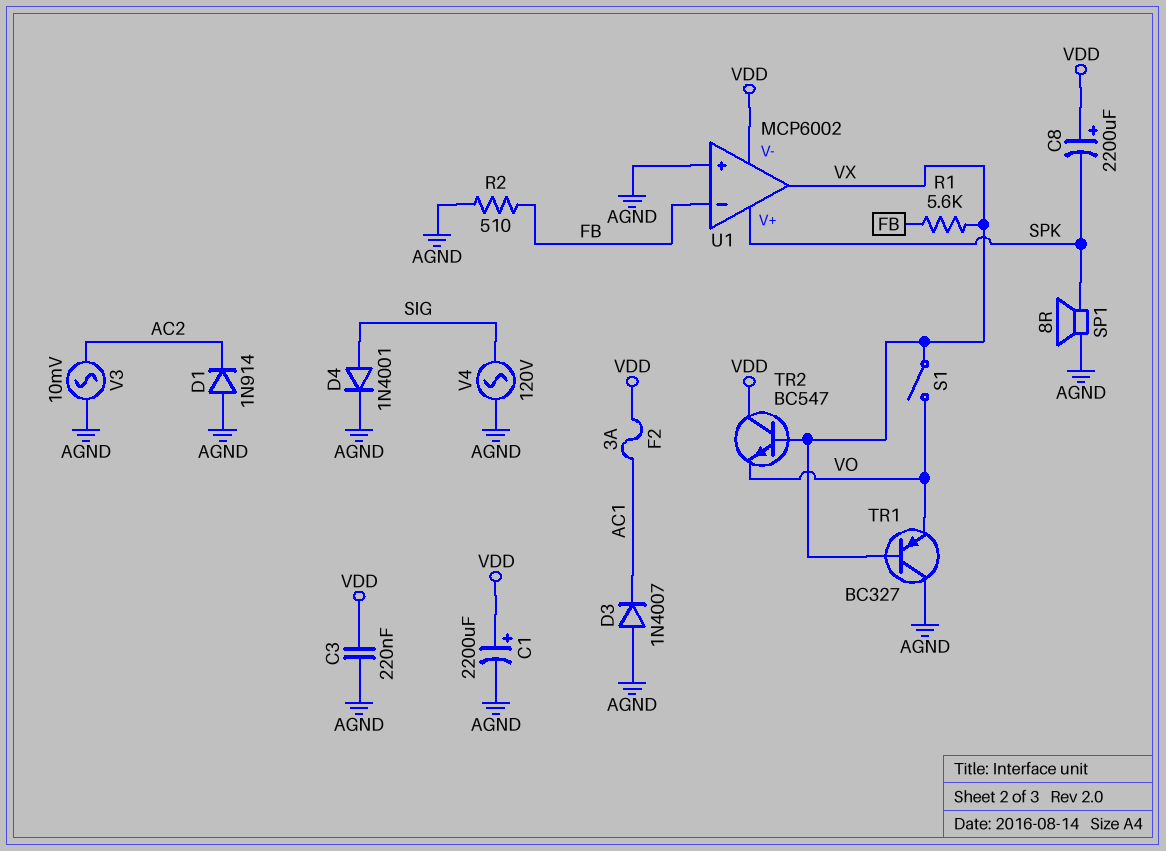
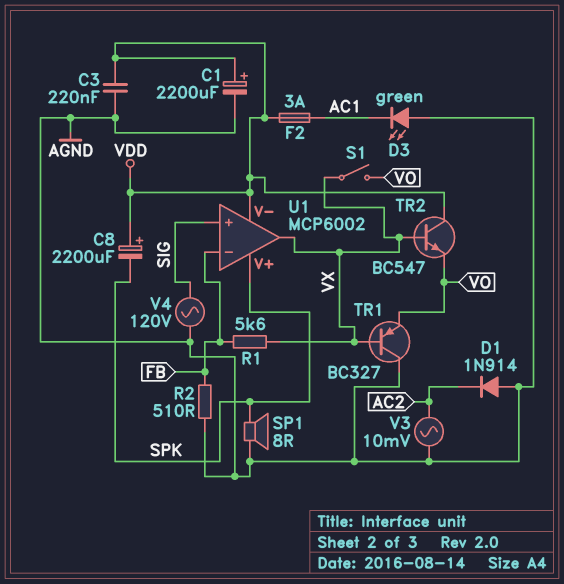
D3: diode 1N4007 (A AGND, K AC1) -> LED green (A AGND, K AC1)
D4: diode 1N4001 (A SIG, K AGND) -> none
U1 pin in+: AGND -> SIG

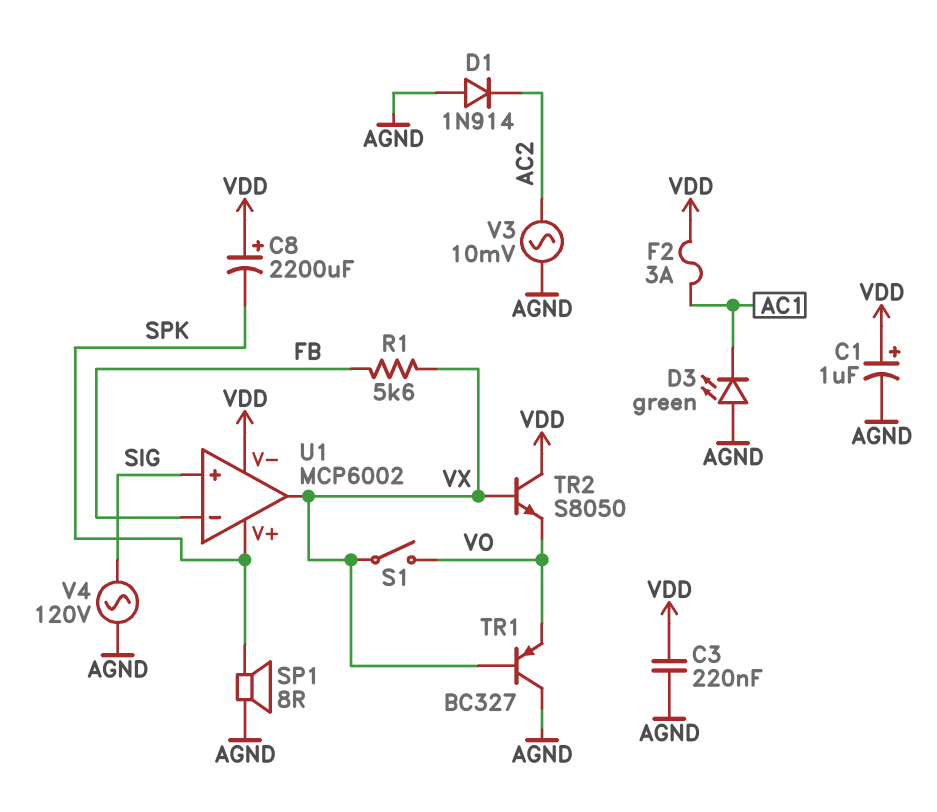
C1: 2200uF (plus VDD, minus AGND) -> 1uF (plus VDD, minus AGND)
R2: 510 (AGND, FB) -> none
TR2: NPN BC547 (B VX, C VDD, E VO) -> NPN S8050 (B VX, C VDD, E VO)

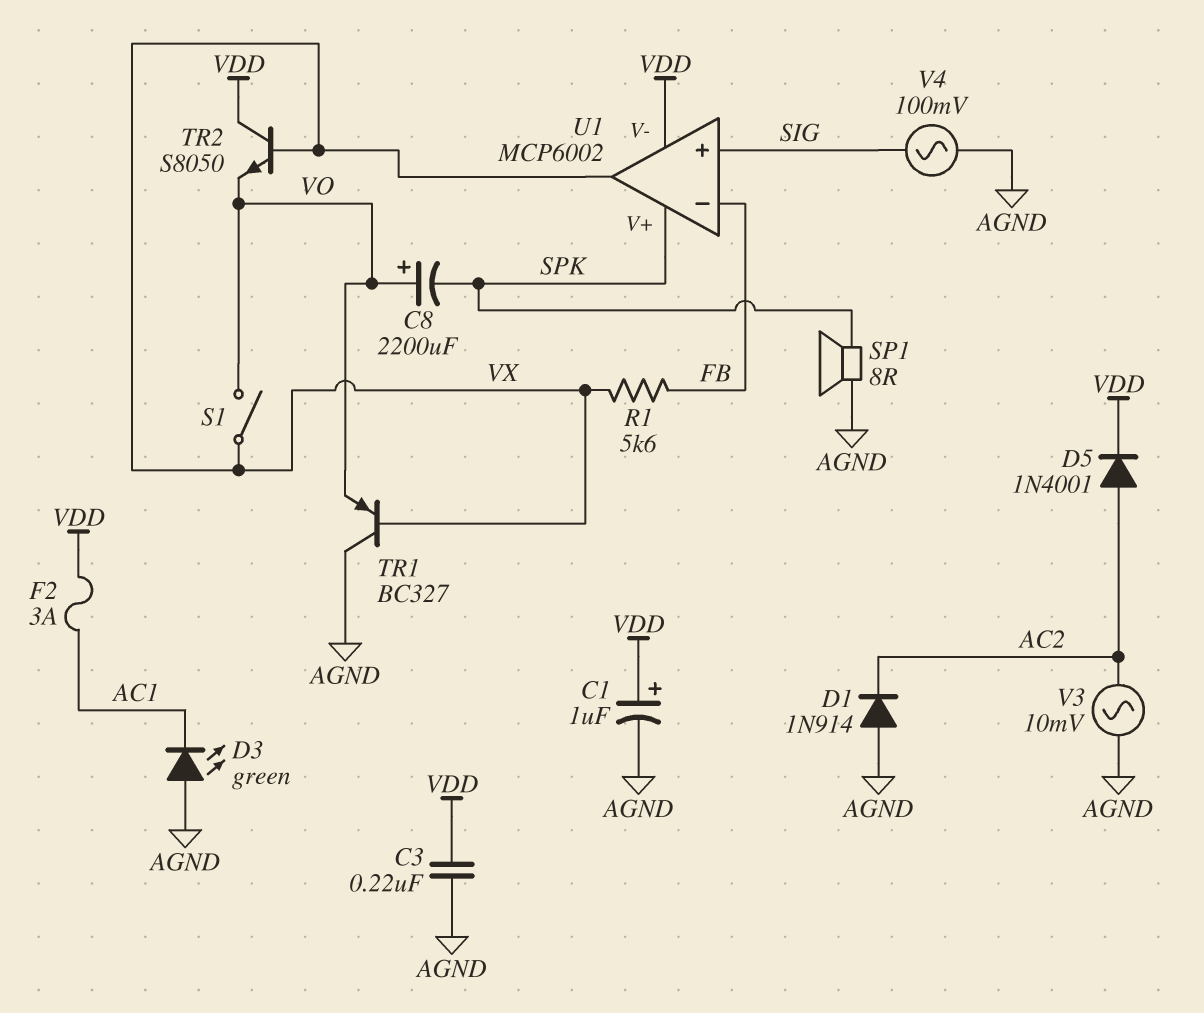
C8: 2200uF (plus VDD, minus SPK) -> 2200uF (plus VO, minus SPK)
D5: none -> diode 1N4001 (A AC2, K VDD)
V4: AC 120V (AGND, SIG) -> AC 100mV (AGND, SIG)

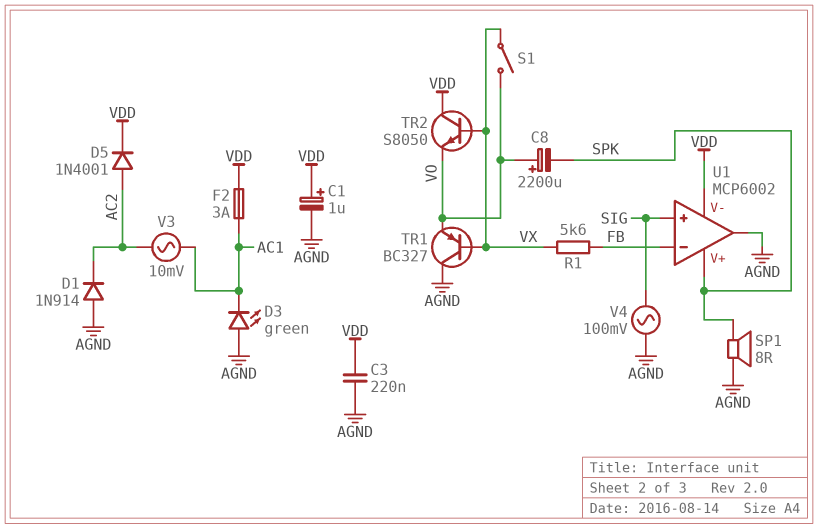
U1 pin out: VX -> AGND
V3: AC 10mV (AC2, AGND) -> AC 10mV (AC1, AC2)

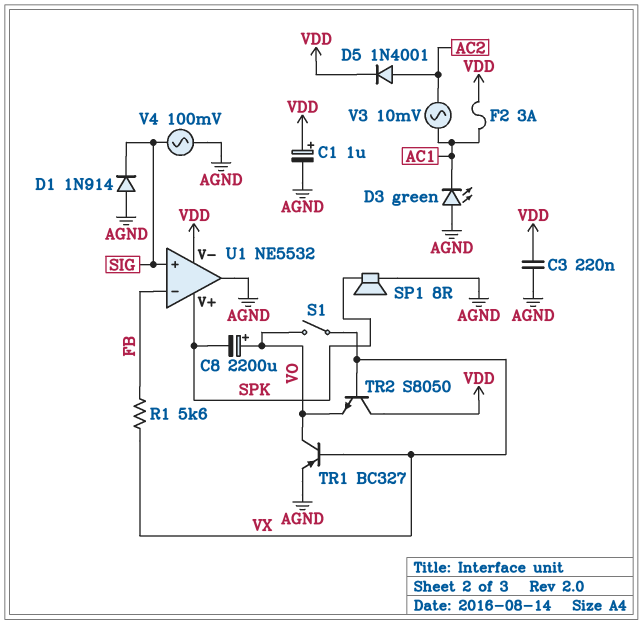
D1: diode 1N914 (A AGND, K AC2) -> diode 1N914 (A AGND, K SIG)
TR1: PNP BC327 (B VX, C AGND, E VO) -> PNP BC327 (B VX, C VO, E AGND)
U1: MCP6002 -> NE5532

